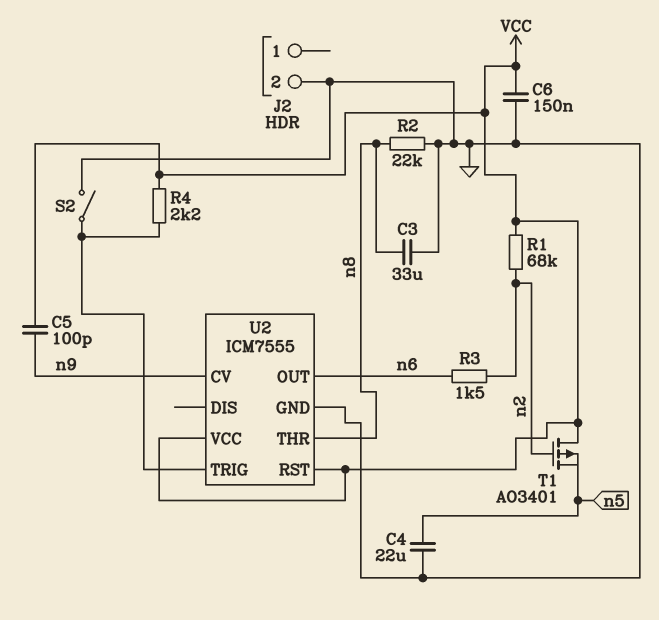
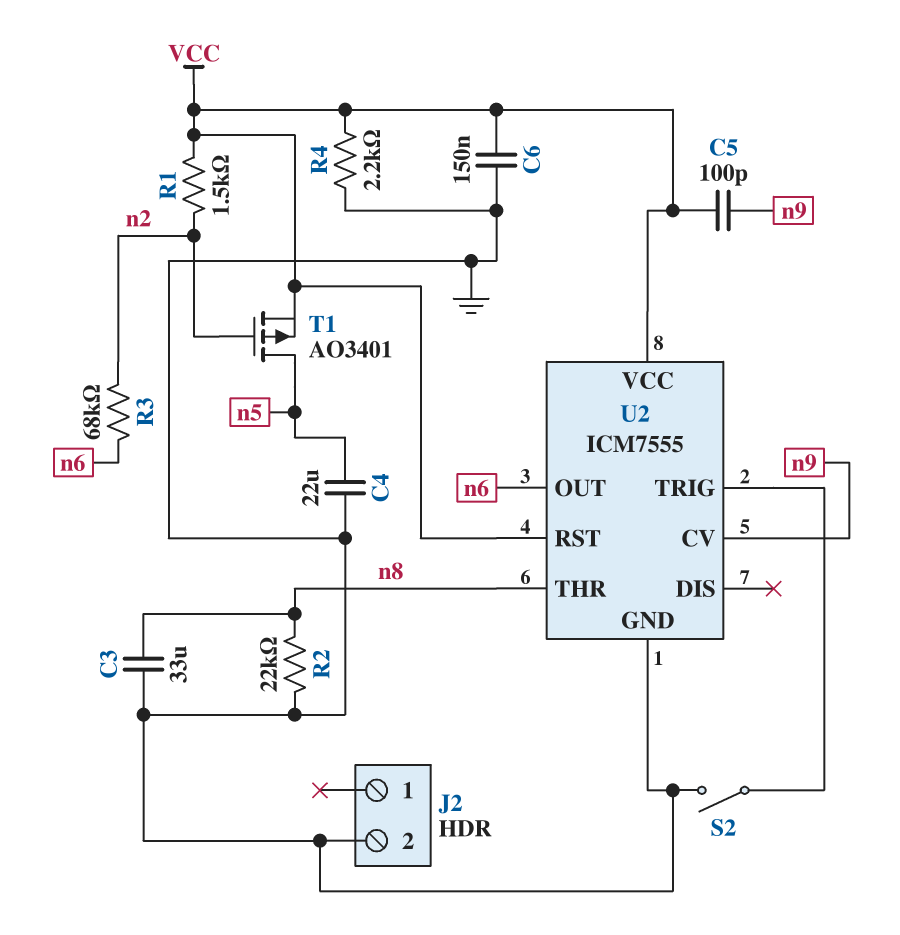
R1: 68k (VCC, n2) -> 1.5k (VCC, n2)
R3: 1.5k (n2, n6) -> 68k (n2, n6)
R4: 2.2k (U2/TRIG, VCC) -> 2.2k (GND, VCC)
T1: PMOS AO3401 (G n2, D VCC, S n5) -> PMOS AO3401 (G n2, D n5, S VCC)

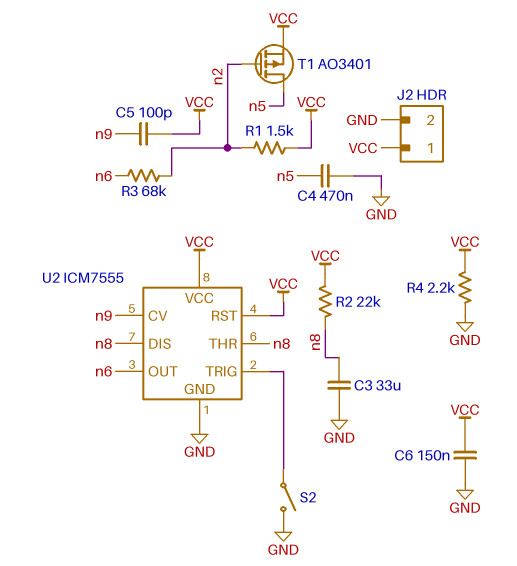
C4: 22uF (GND, n5) -> 470nF (GND, n5)
J2 pin 1: none -> VCC
R2: 22k (GND, n8) -> 22k (VCC, n8)
U2 pin DIS: none -> n8

